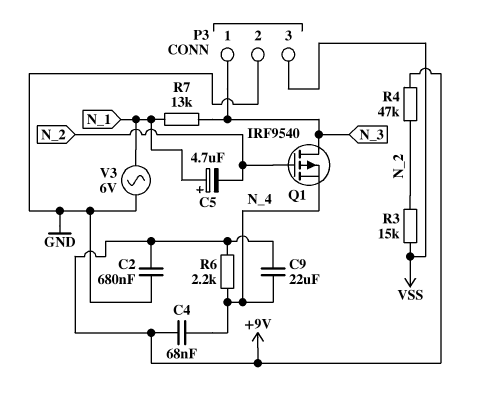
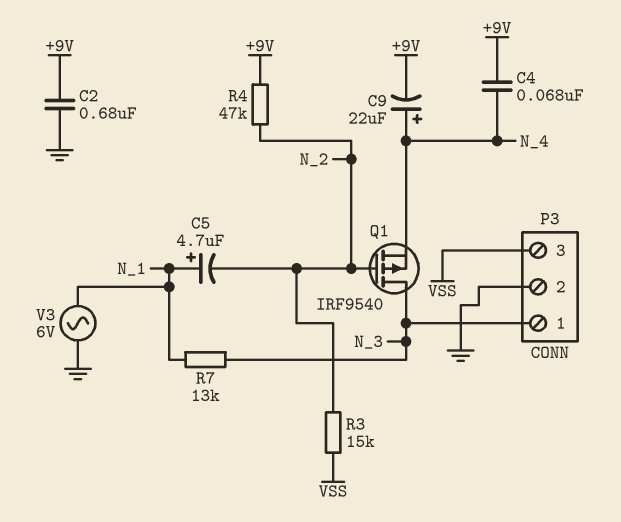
C9: 22uF (+9V, N_4) -> 22uF (plus N_4, minus +9V)
R6: 2.2k (+9V, N_4) -> none

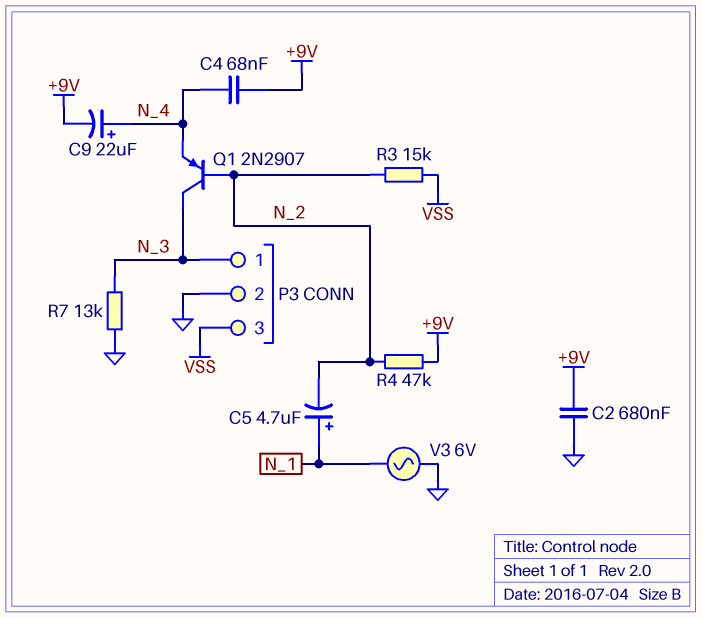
Q1: PMOS IRF9540 (G N_2, D N_3, S N_4) -> PNP 2N2907 (B N_2, C N_3, E N_4)
R7: 13k (N_1, N_3) -> 13k (GND, N_3)

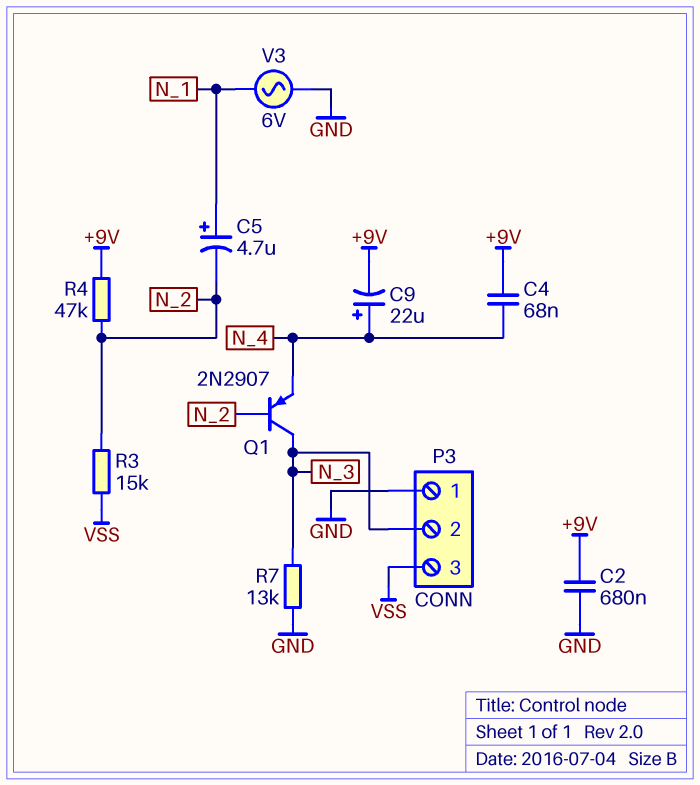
P3 pin 1: N_3 -> GND
P3 pin 2: GND -> N_3

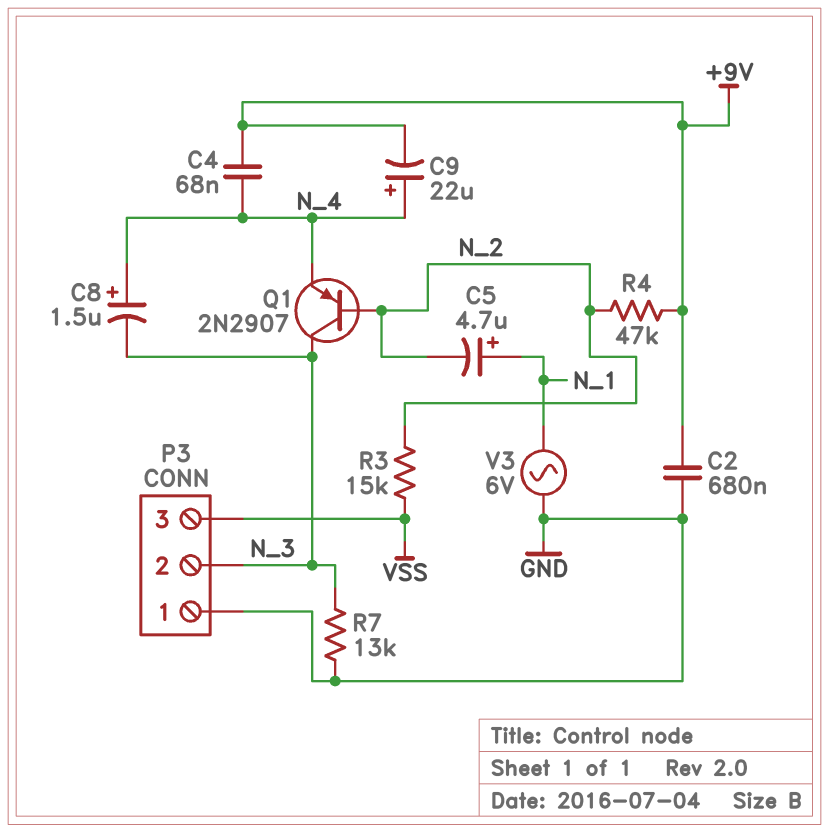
C8: none -> 1.5uF (plus N_4, minus N_3)

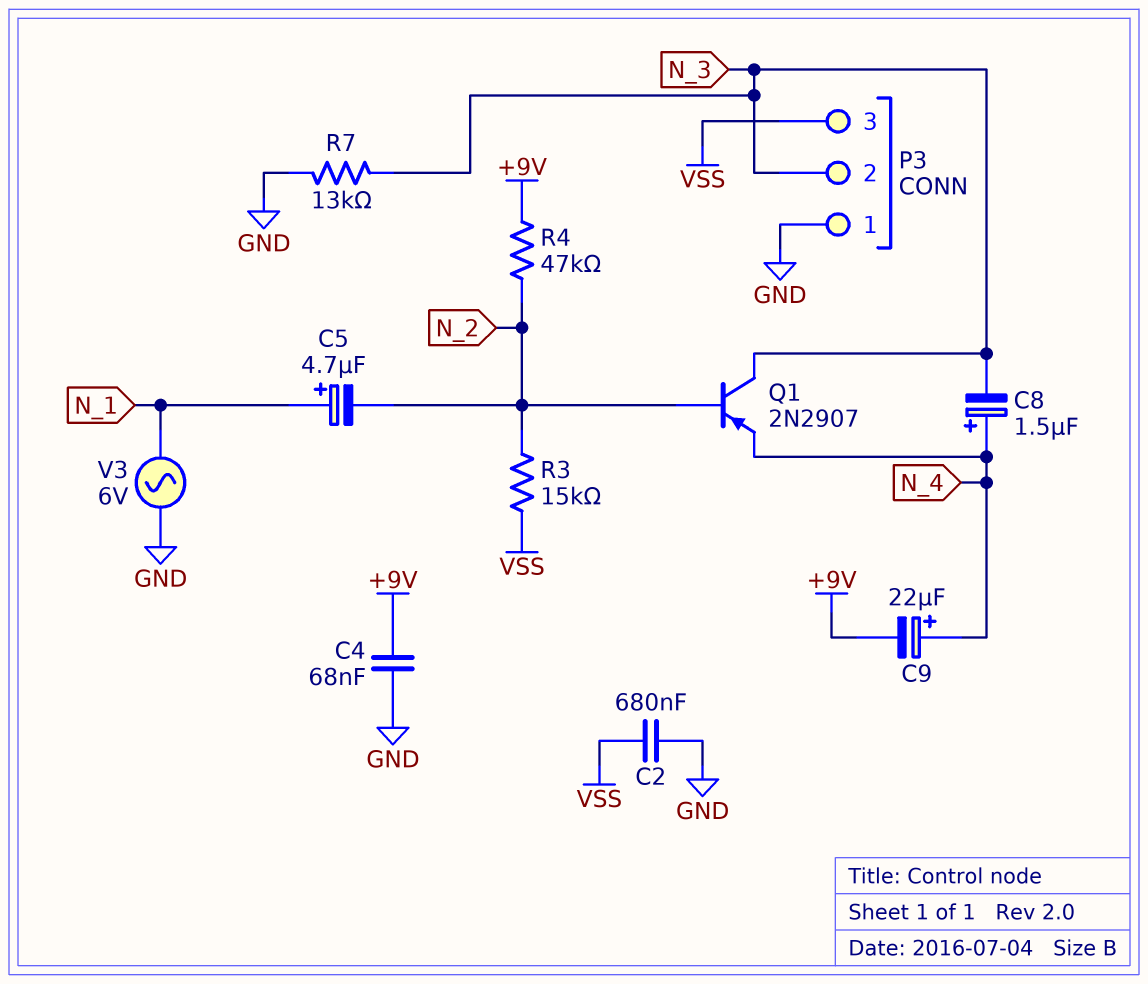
C2: 680nF (+9V, GND) -> 680nF (GND, VSS)
C4: 68nF (+9V, N_4) -> 68nF (+9V, GND)

